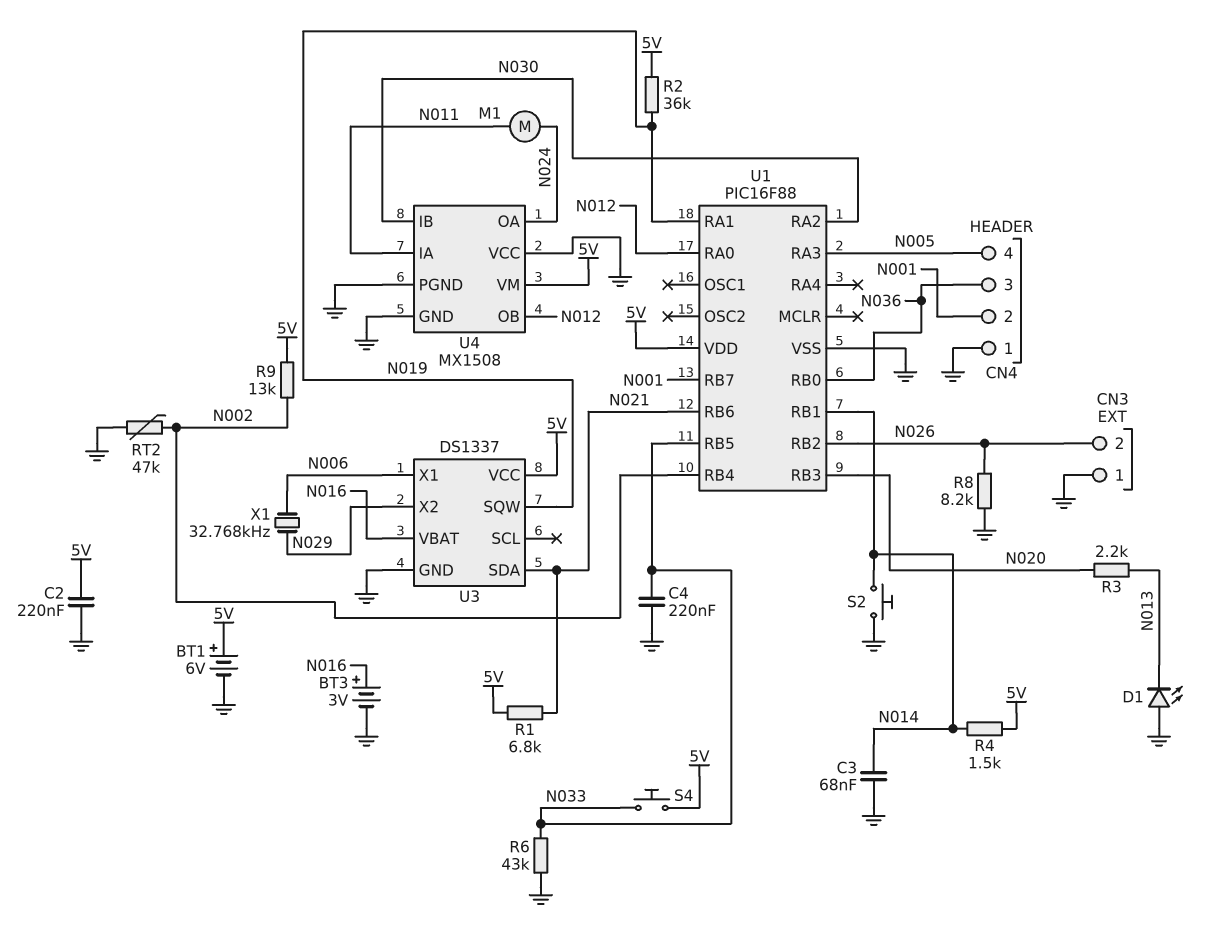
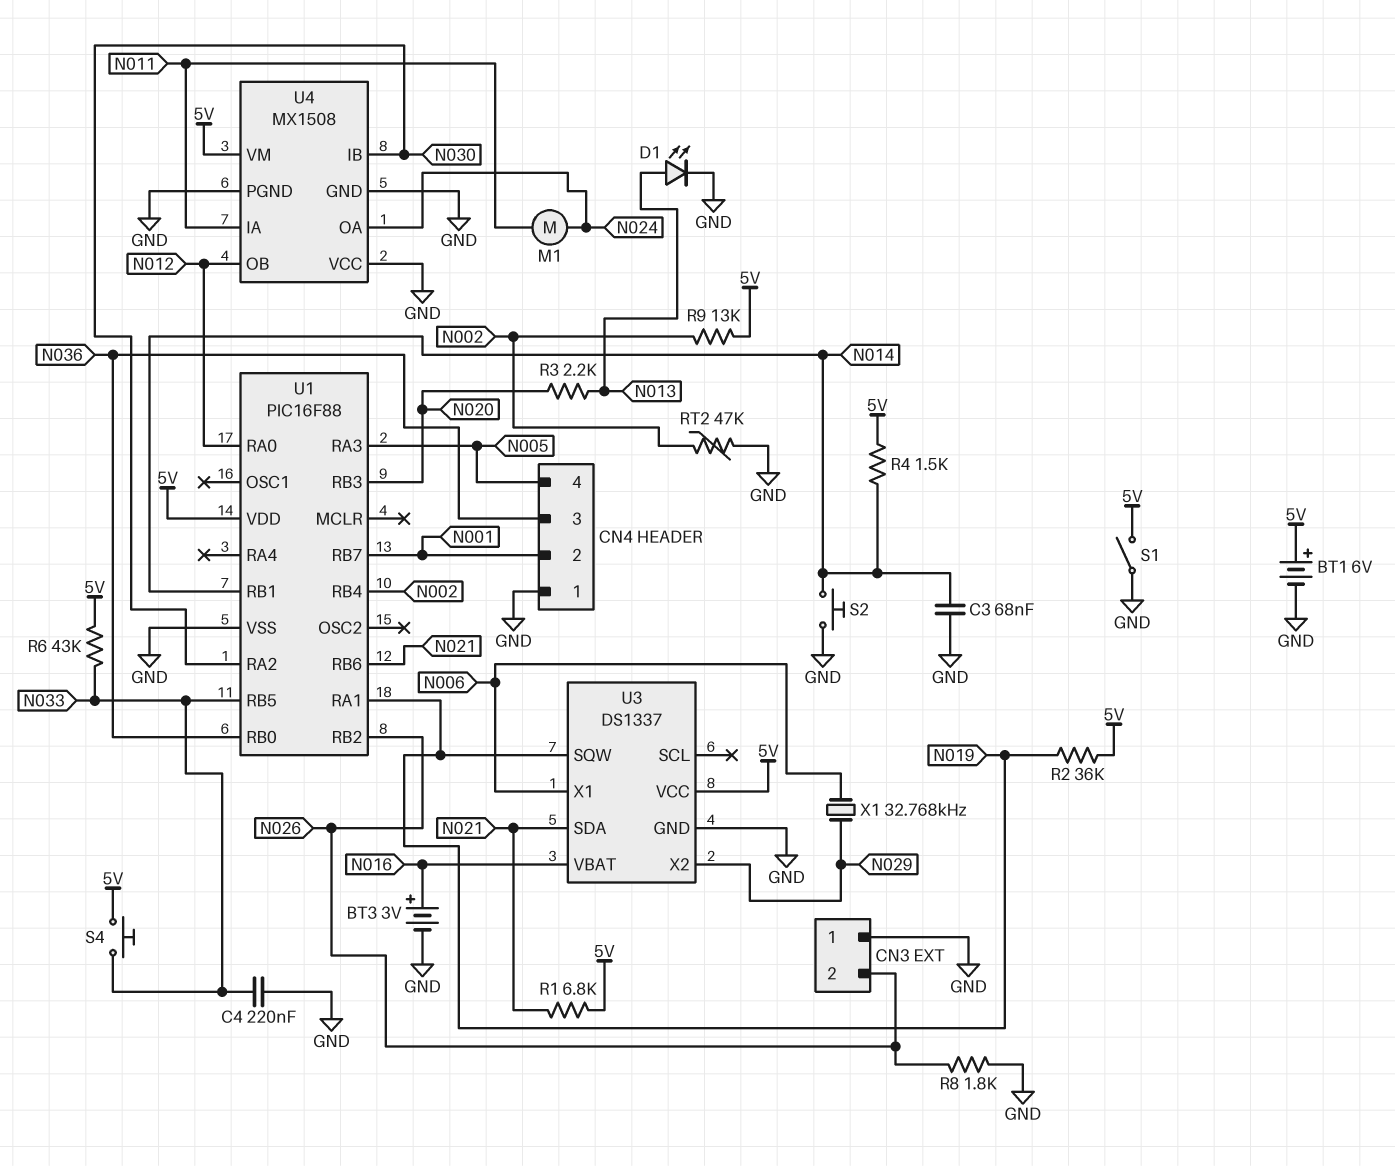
C2: 220nF (5V, GND) -> none
D1: LED (A GND, K N013) -> LED (A N013, K GND)
R6: 43k (GND, N033) -> 43k (5V, N033)
R8: 8.2k (GND, N026) -> 1.8k (GND, N026)
S1: none -> switch (5V, GND)

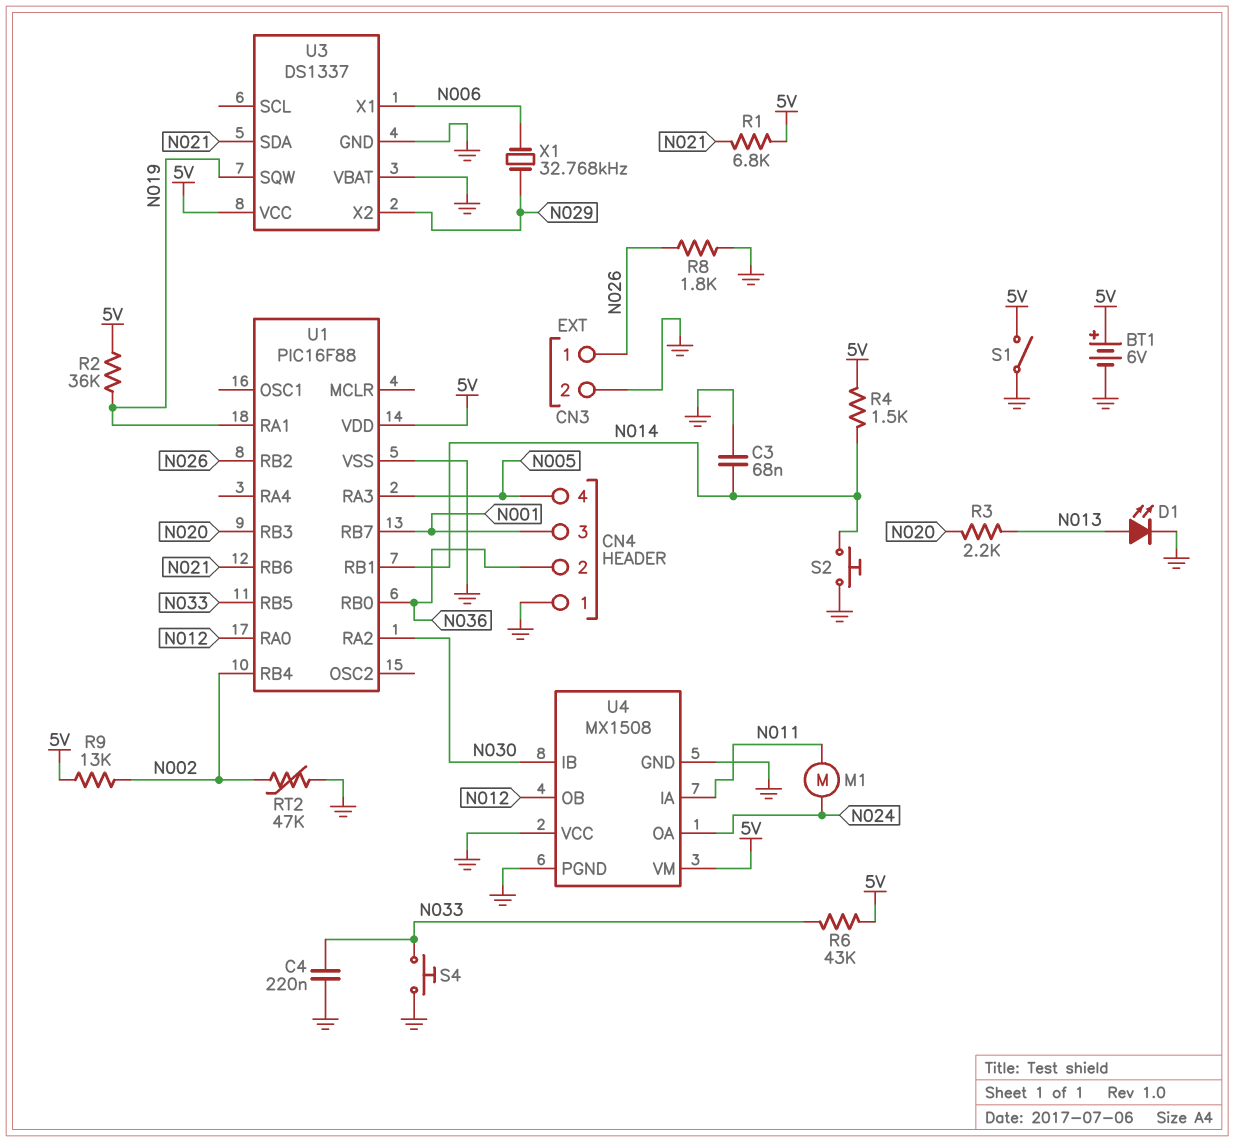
BT3: 3V (plus N016, minus GND) -> none
CN3 pin 1: GND -> N026
CN3 pin 2: N026 -> GND
CN4 pin 2: N001 -> N036
CN4 pin 3: N036 -> N001
S4: button (5V, N033) -> button (GND, N033)
U3 pin VBAT: N016 -> GND

